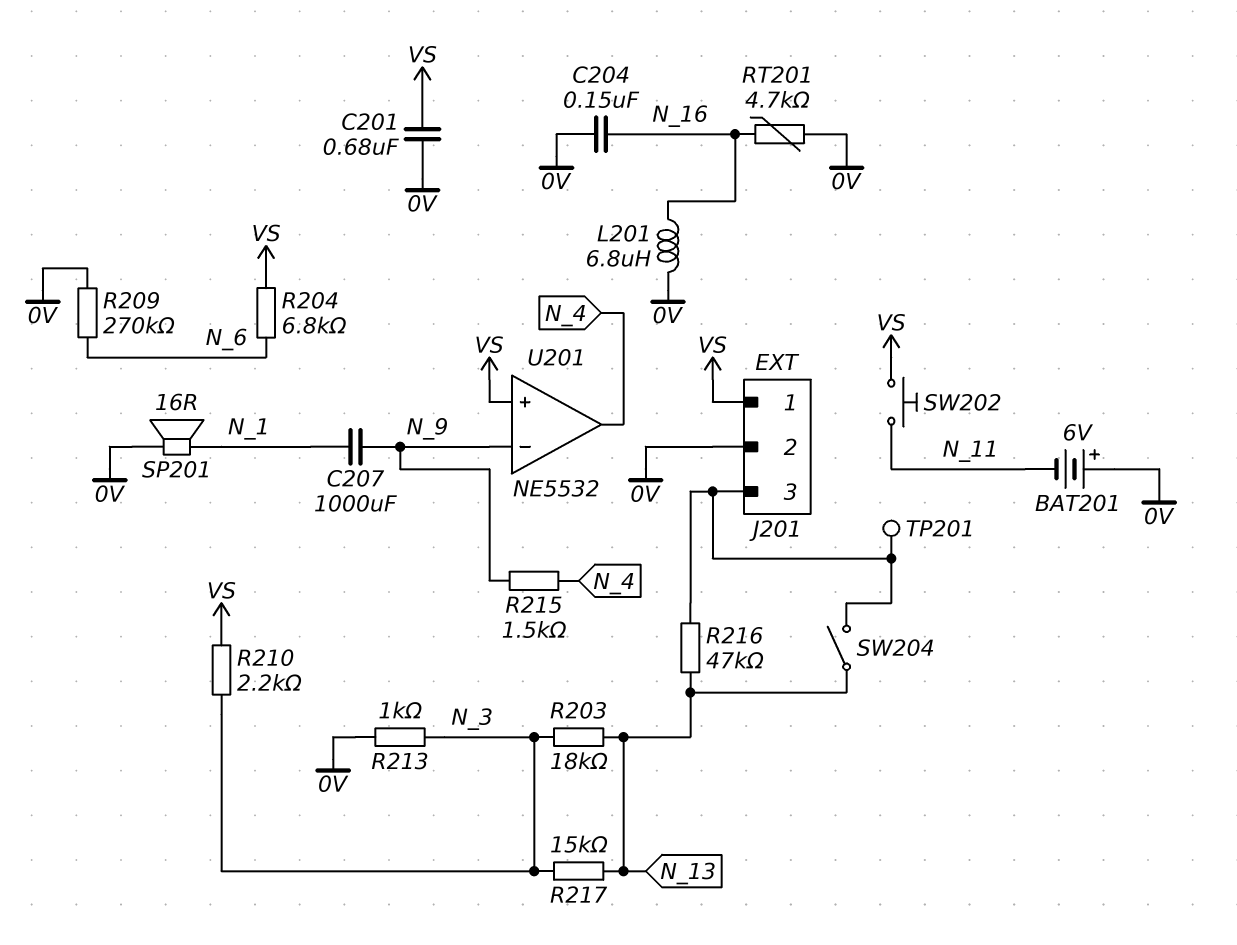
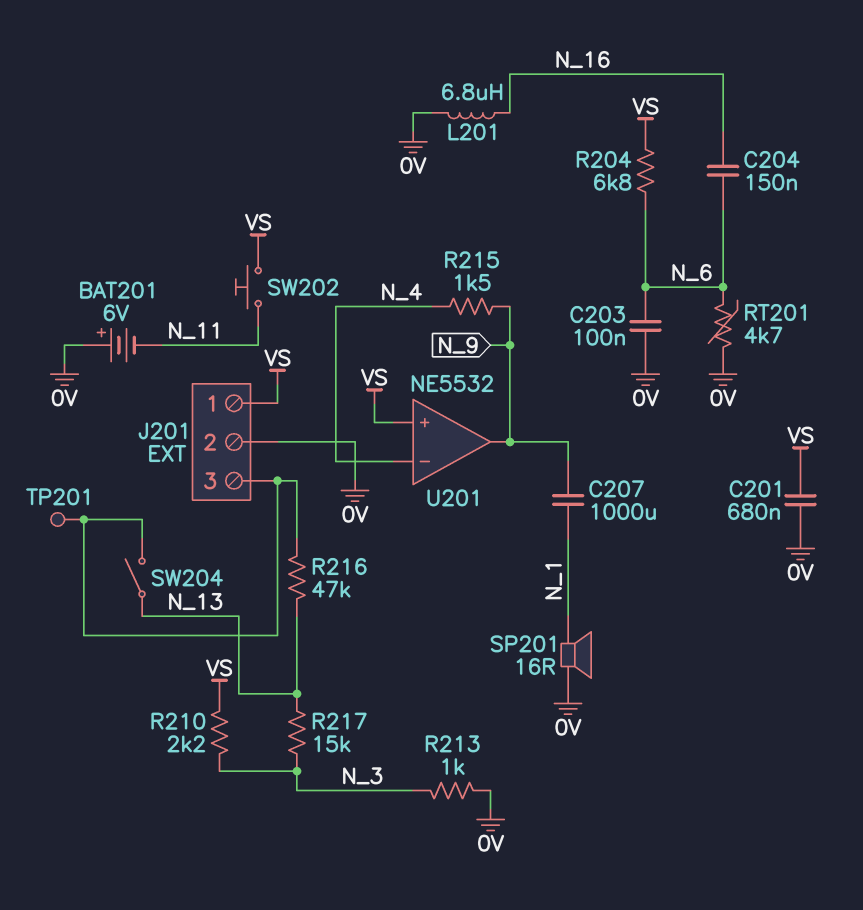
C203: none -> 100nF (0V, N_6)
C204: 150nF (0V, N_16) -> 150nF (N_6, N_16)
R203: 18k (N_3, N_13) -> none
R209: 270k (0V, N_6) -> none
RT201: 4.7k (0V, N_16) -> 4.7k (0V, N_6)
U201 pin in-: N_9 -> N_4
U201 pin out: N_4 -> N_9

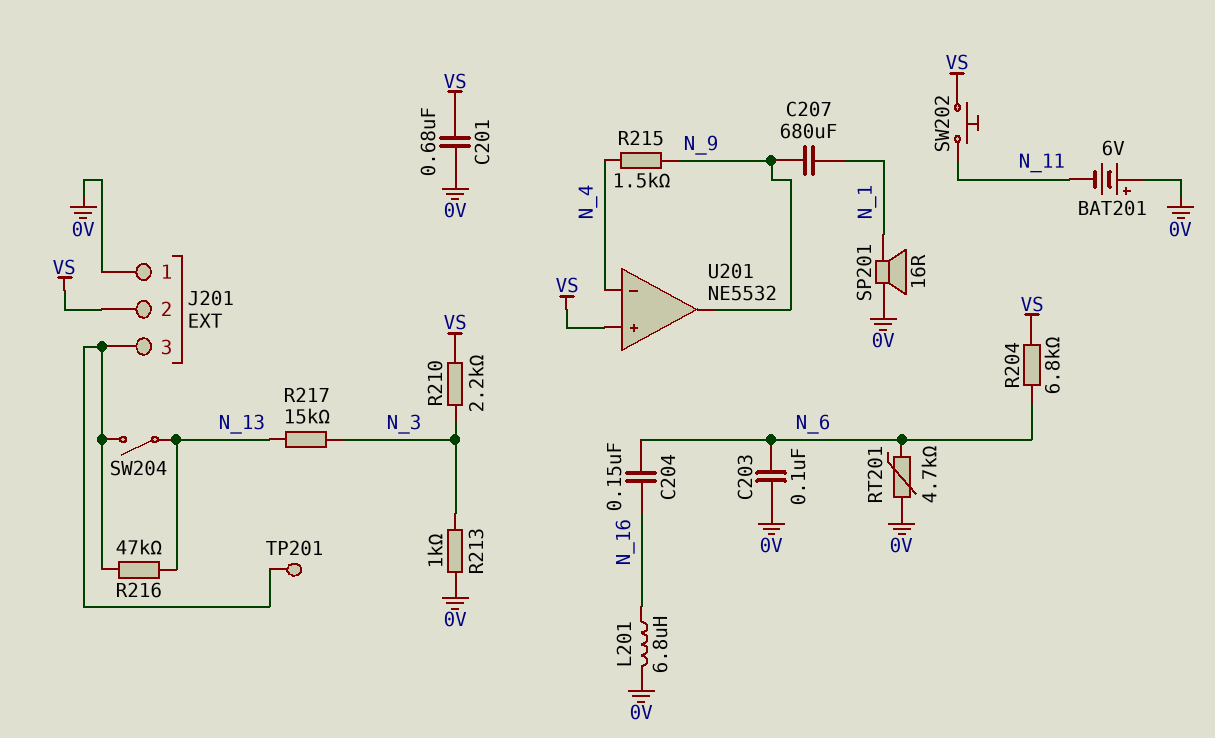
C207: 1000uF (N_1, N_9) -> 680uF (N_1, N_9)
J201 pin 1: VS -> 0V
J201 pin 2: 0V -> VS

